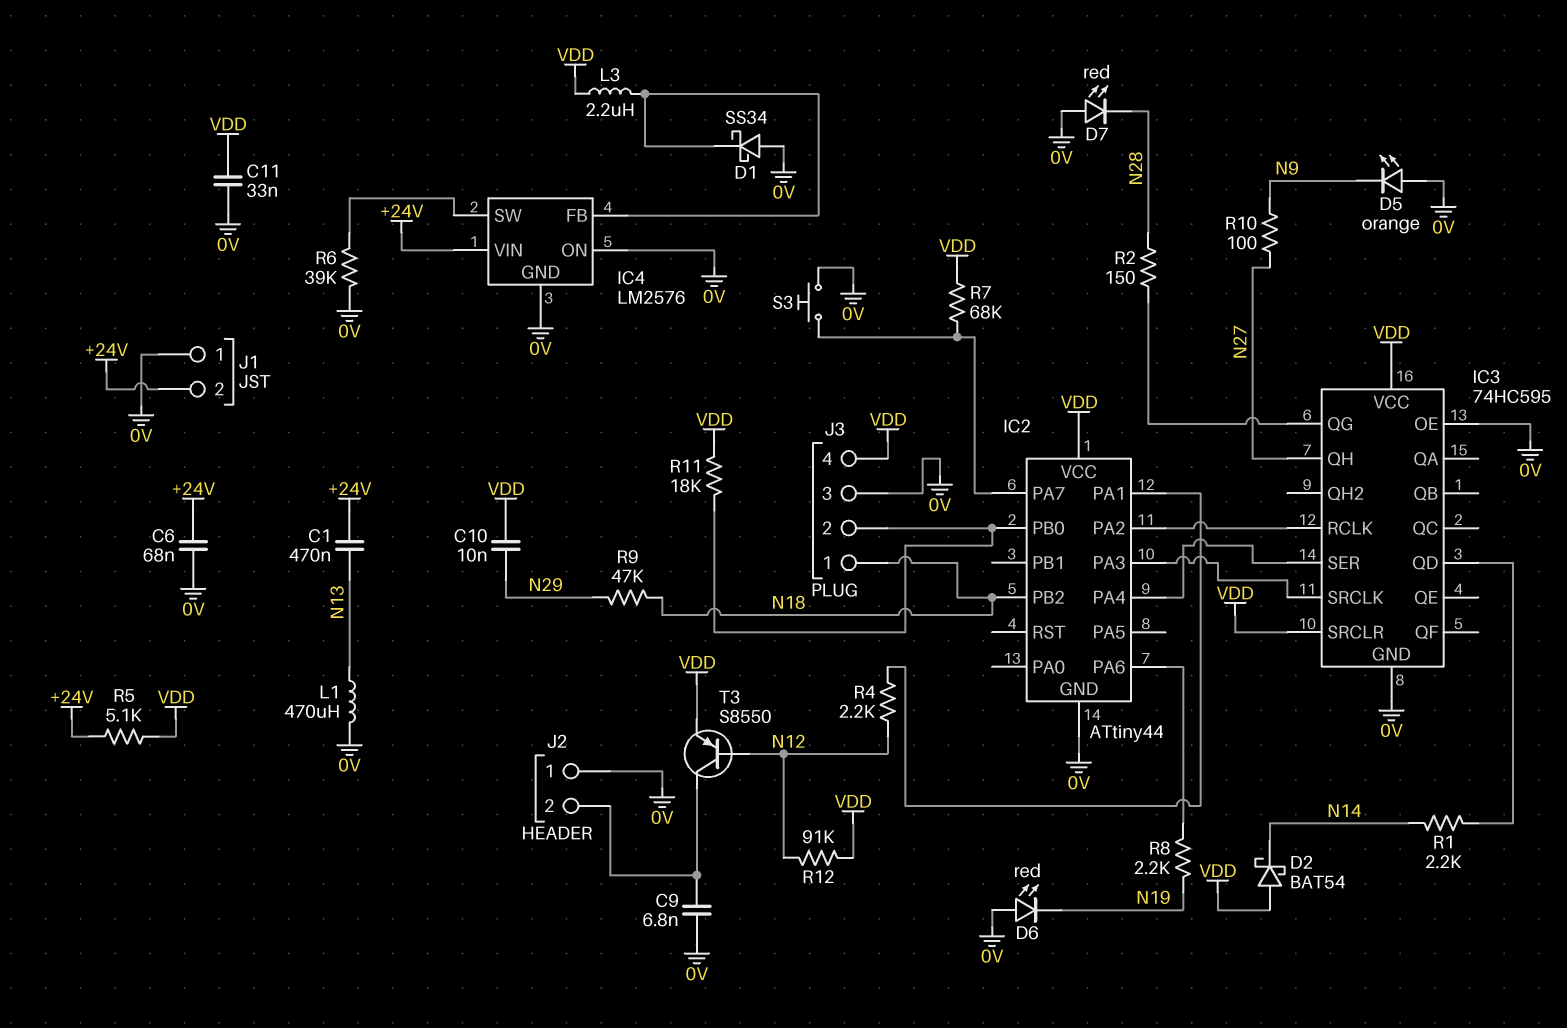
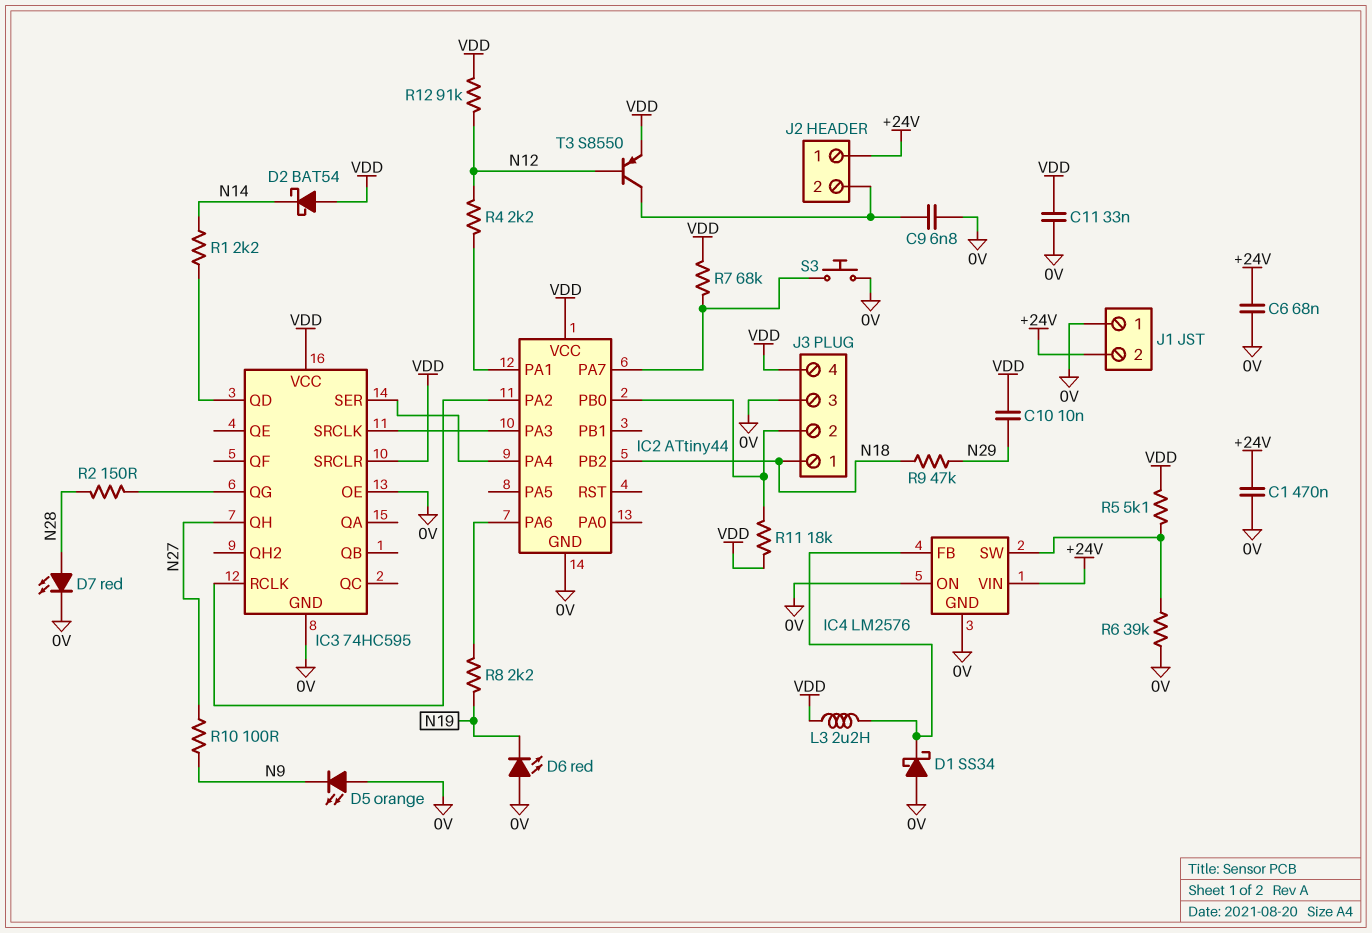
C1: 470nF (+24V, N13) -> 470nF (+24V, 0V)
D7: LED red (A 0V, K N28) -> LED red (A N28, K 0V)
J2 pin 1: 0V -> +24V
L1: 470uH (0V, N13) -> none
R5: 5.1k (+24V, VDD) -> 5.1k (IC4/SW, VDD)

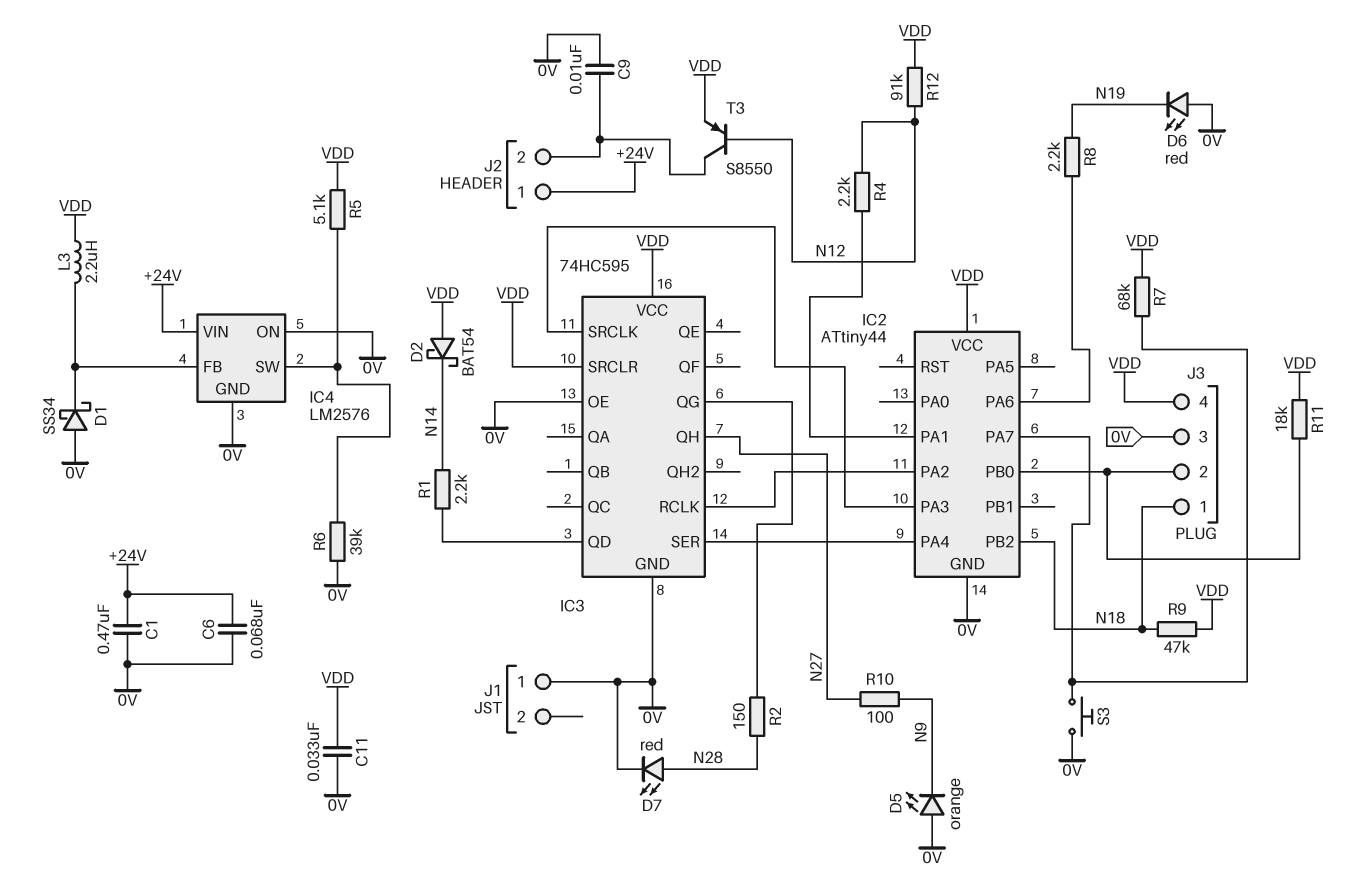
C9: 6.8nF (0V, J2/2) -> 10nF (0V, J2/2)
C10: 10nF (N29, VDD) -> none
J1 pin 2: +24V -> none
R9: 47k (N18, N29) -> 47k (N18, VDD)

